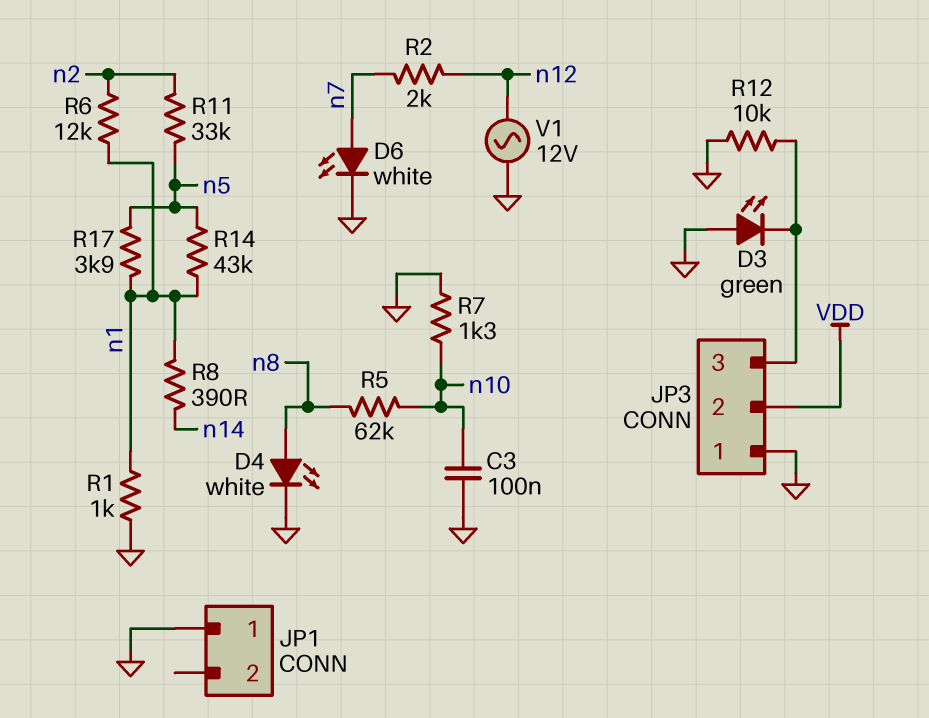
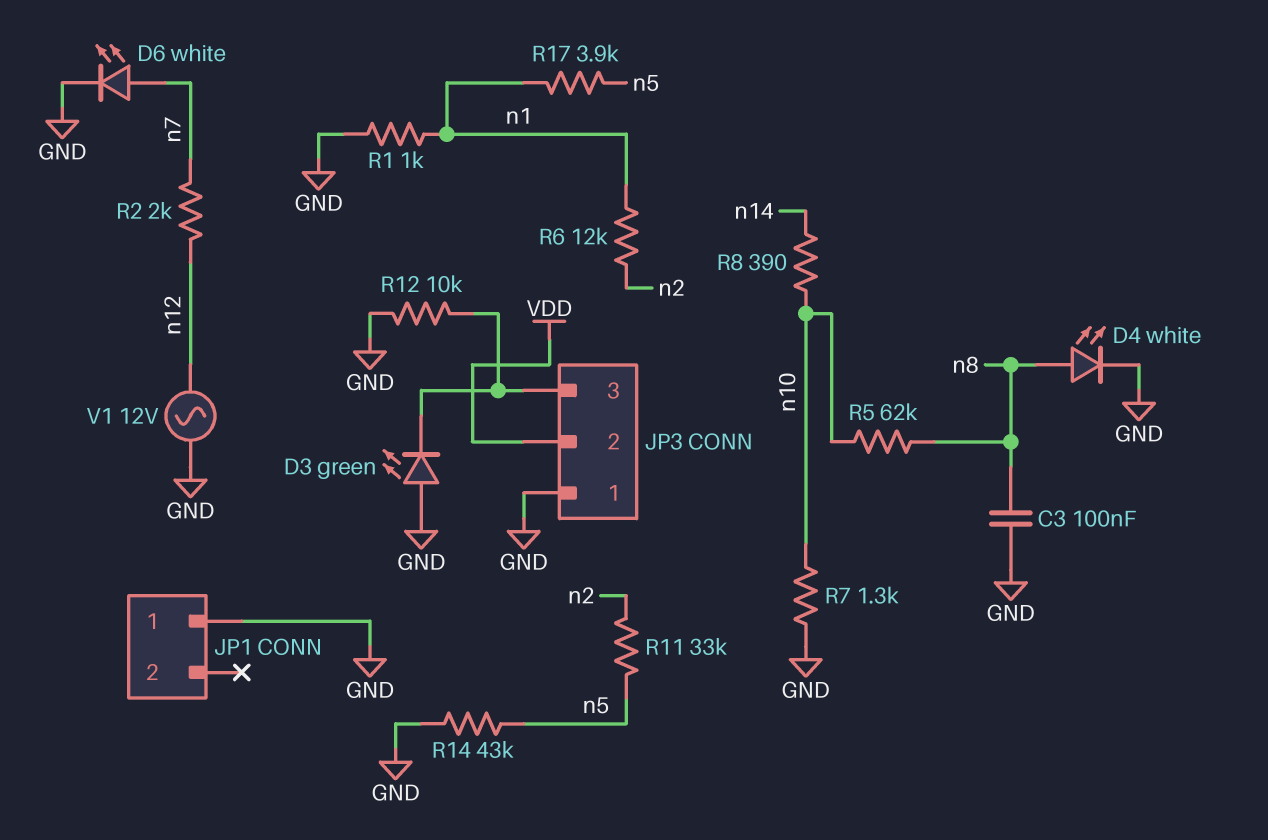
C3: 100nF (GND, n10) -> 100nF (GND, n8)
R8: 390 (n1, n14) -> 390 (n10, n14)
R14: 43k (n1, n5) -> 43k (GND, n5)

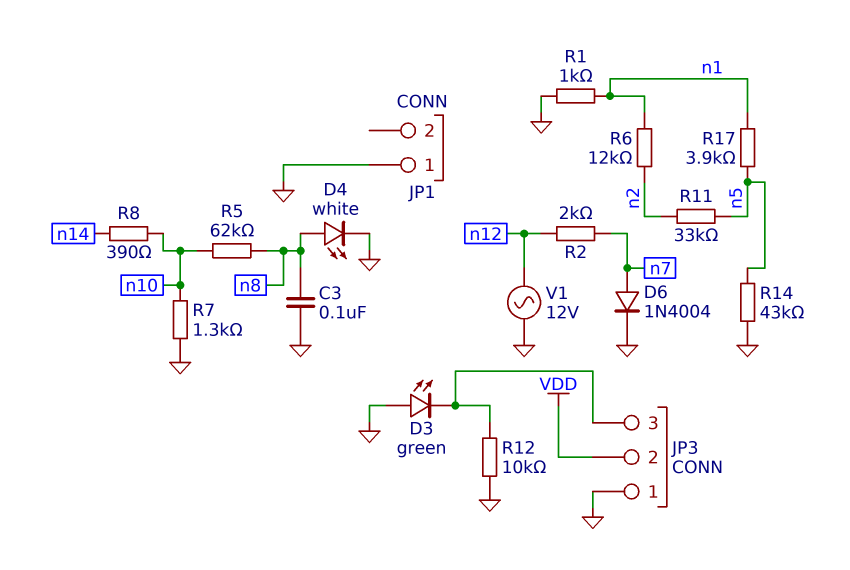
D6: LED white (A n7, K GND) -> diode 1N4004 (A n7, K GND)

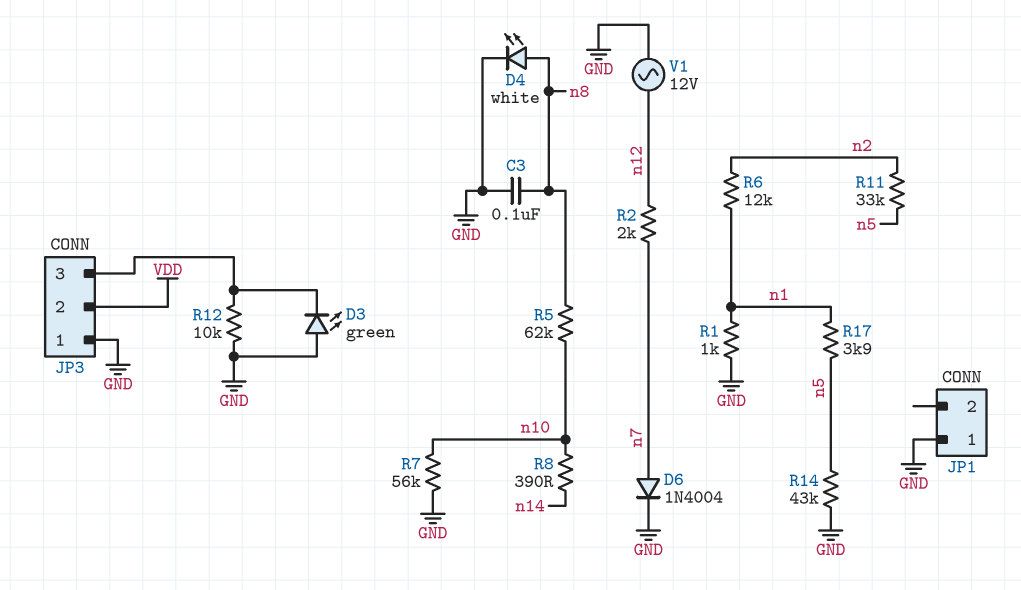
R7: 1.3k (GND, n10) -> 56k (GND, n10)

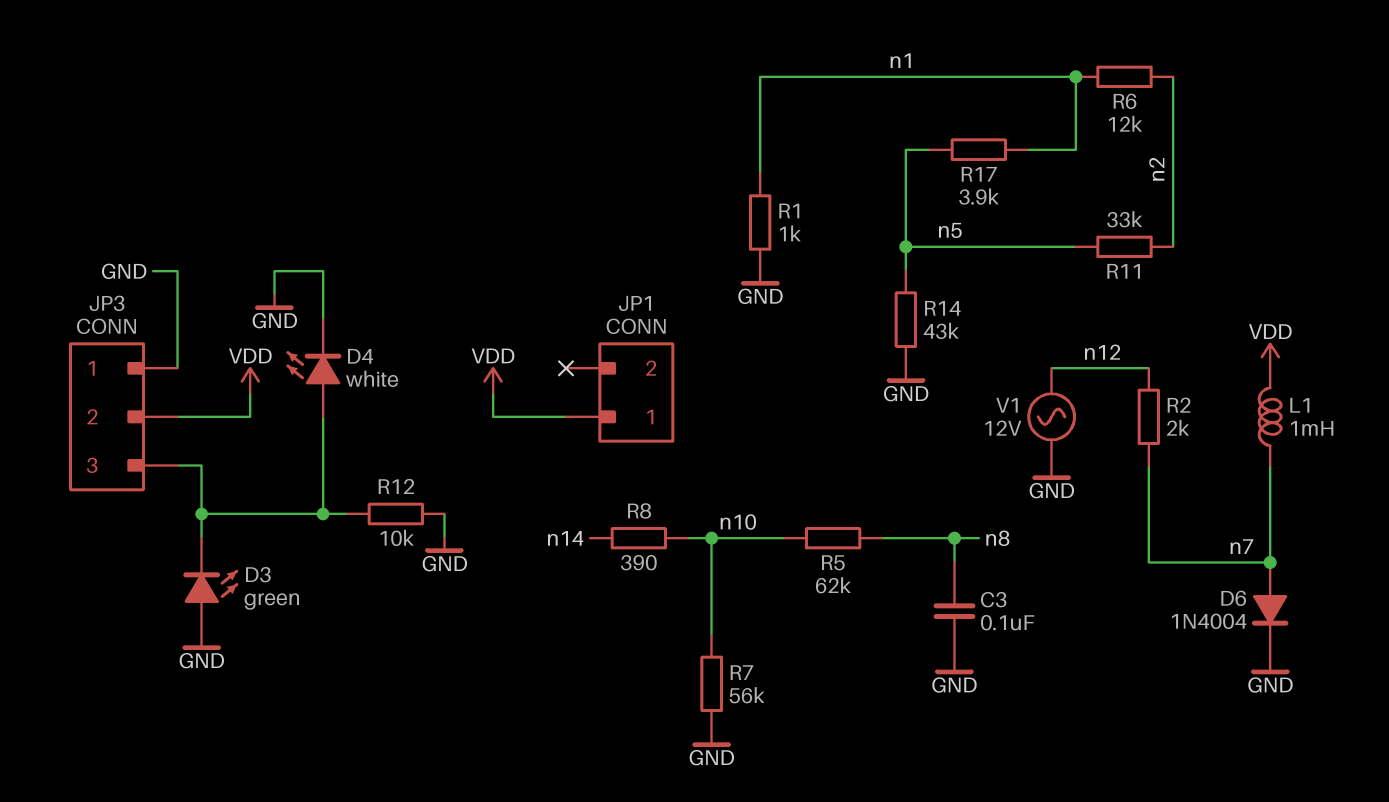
D4: LED white (A n8, K GND) -> LED white (A JP3/3, K GND)
JP1 pin 1: GND -> VDD
L1: none -> 1mH (VDD, n7)

